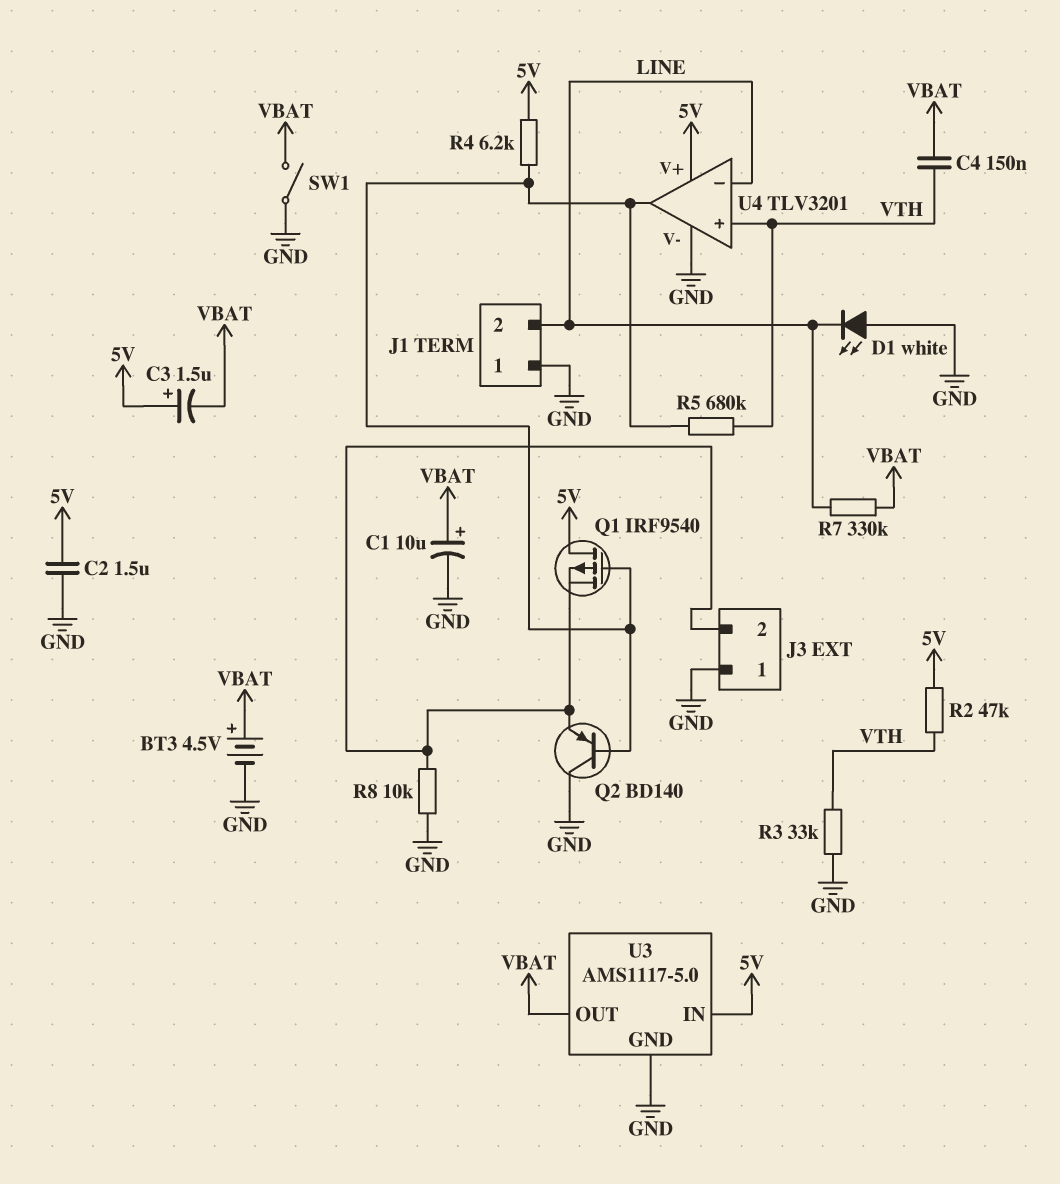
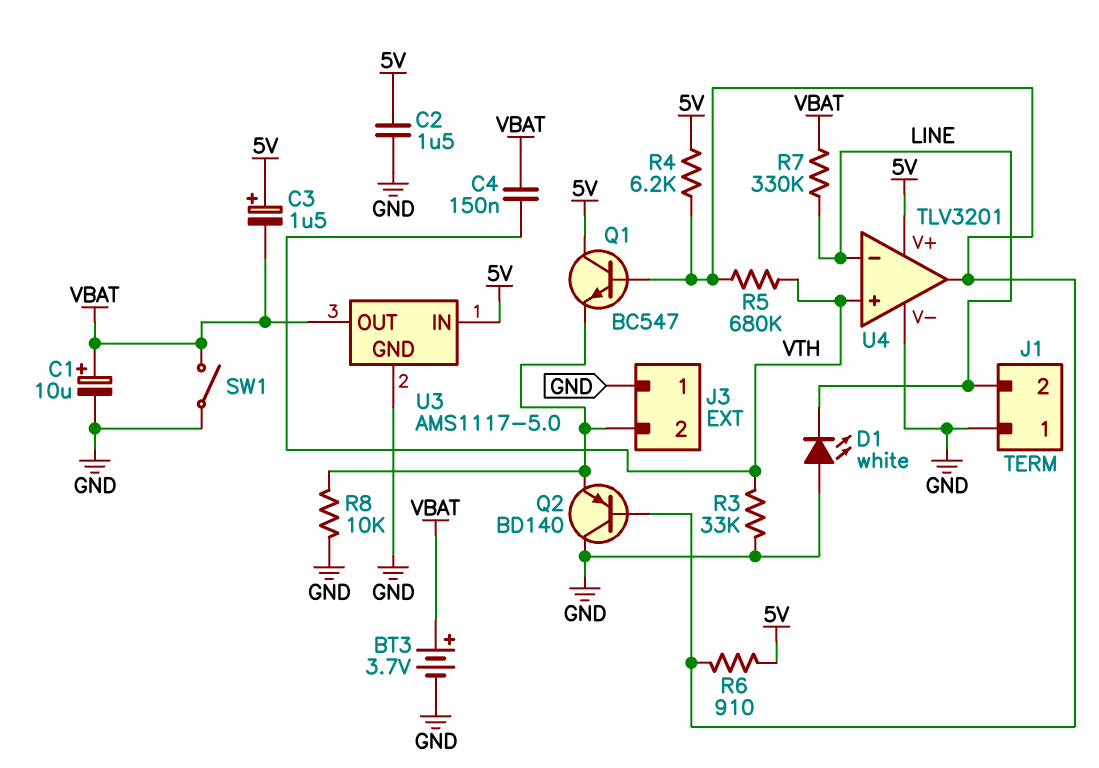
BT3: 4.5V (plus VBAT, minus GND) -> 3.7V (plus VBAT, minus GND)
Q1: PMOS IRF9540 (G U4/out, D 5V, S J3/2) -> NPN BC547 (B U4/out, C 5V, E J3/2)
R2: 47k (5V, VTH) -> none
R6: none -> 910 (5V, U4/out)

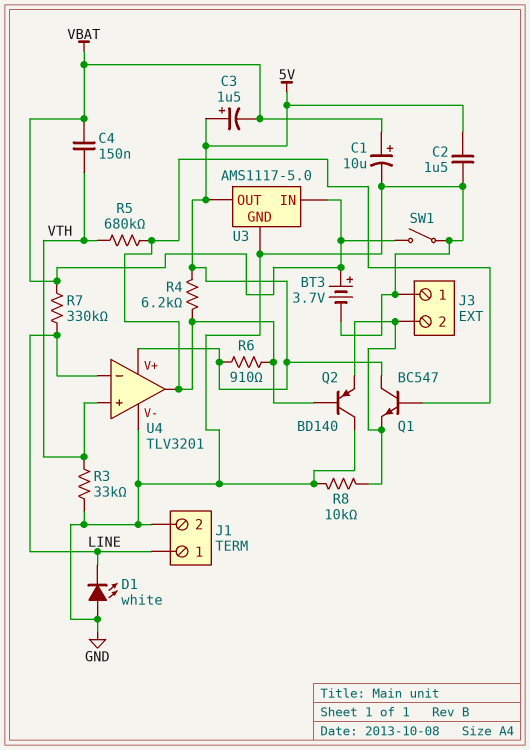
J1 pin 1: GND -> LINE
J1 pin 2: LINE -> GND
U3 pin IN: 5V -> VBAT
U3 pin OUT: VBAT -> 5V

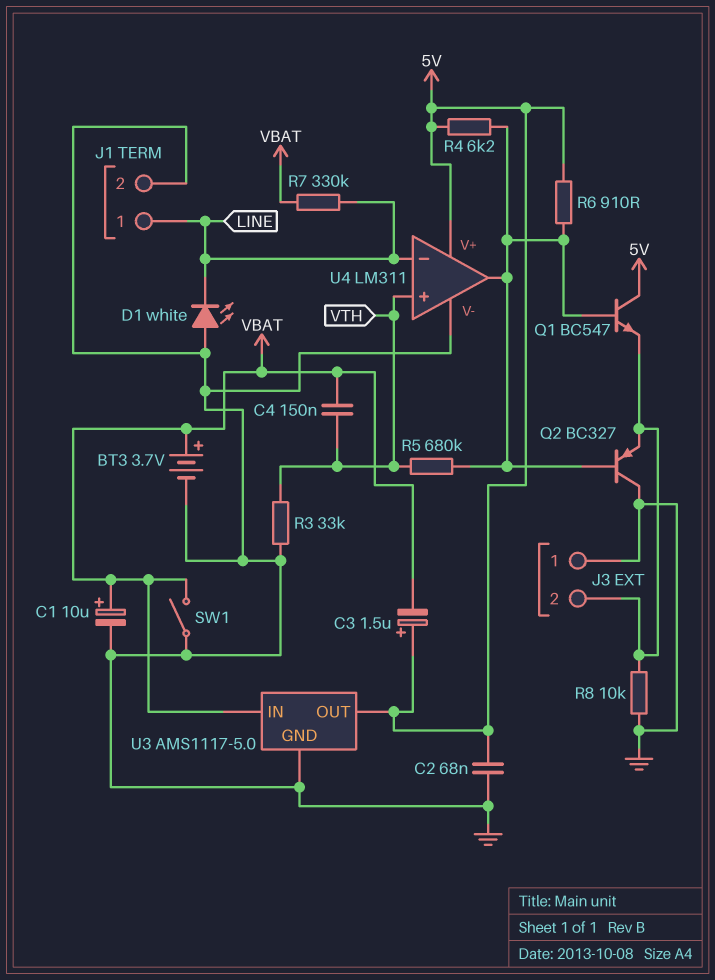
C2: 1.5uF (5V, GND) -> 68nF (5V, GND)
Q2: PNP BD140 (B U4/out, C GND, E J3/2) -> PNP BC327 (B U4/out, C GND, E J3/2)
U4: TLV3201 -> LM311

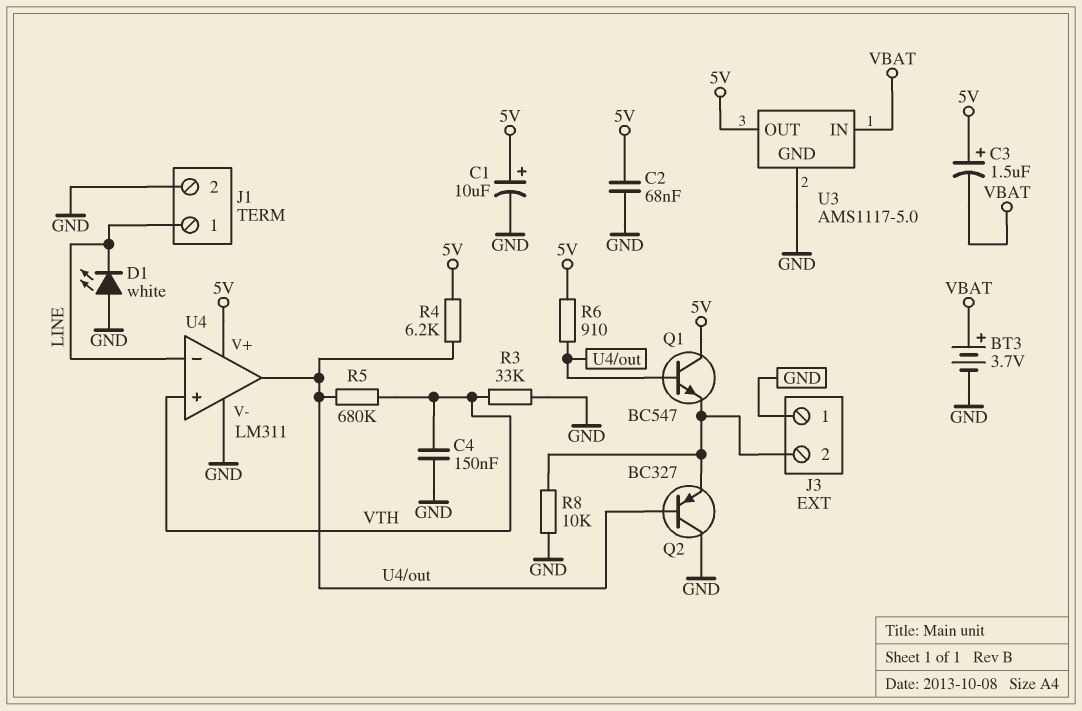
C1: 10uF (plus VBAT, minus GND) -> 10uF (plus 5V, minus GND)
C4: 150nF (VBAT, VTH) -> 150nF (GND, VTH)
R7: 330k (LINE, VBAT) -> none
SW1: switch (GND, VBAT) -> none

